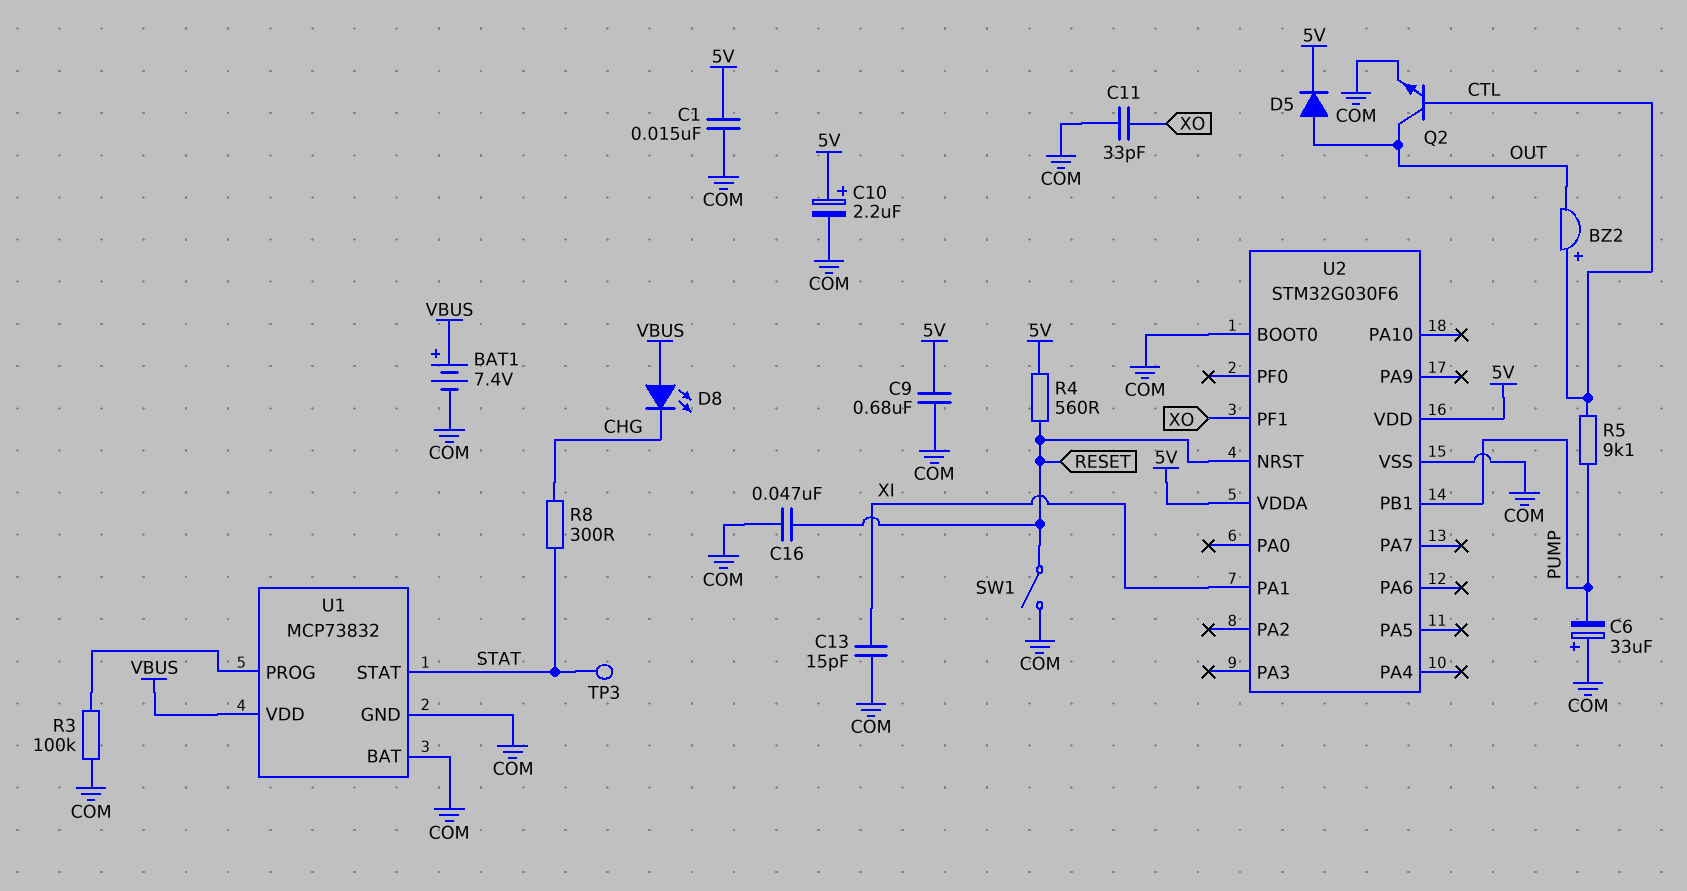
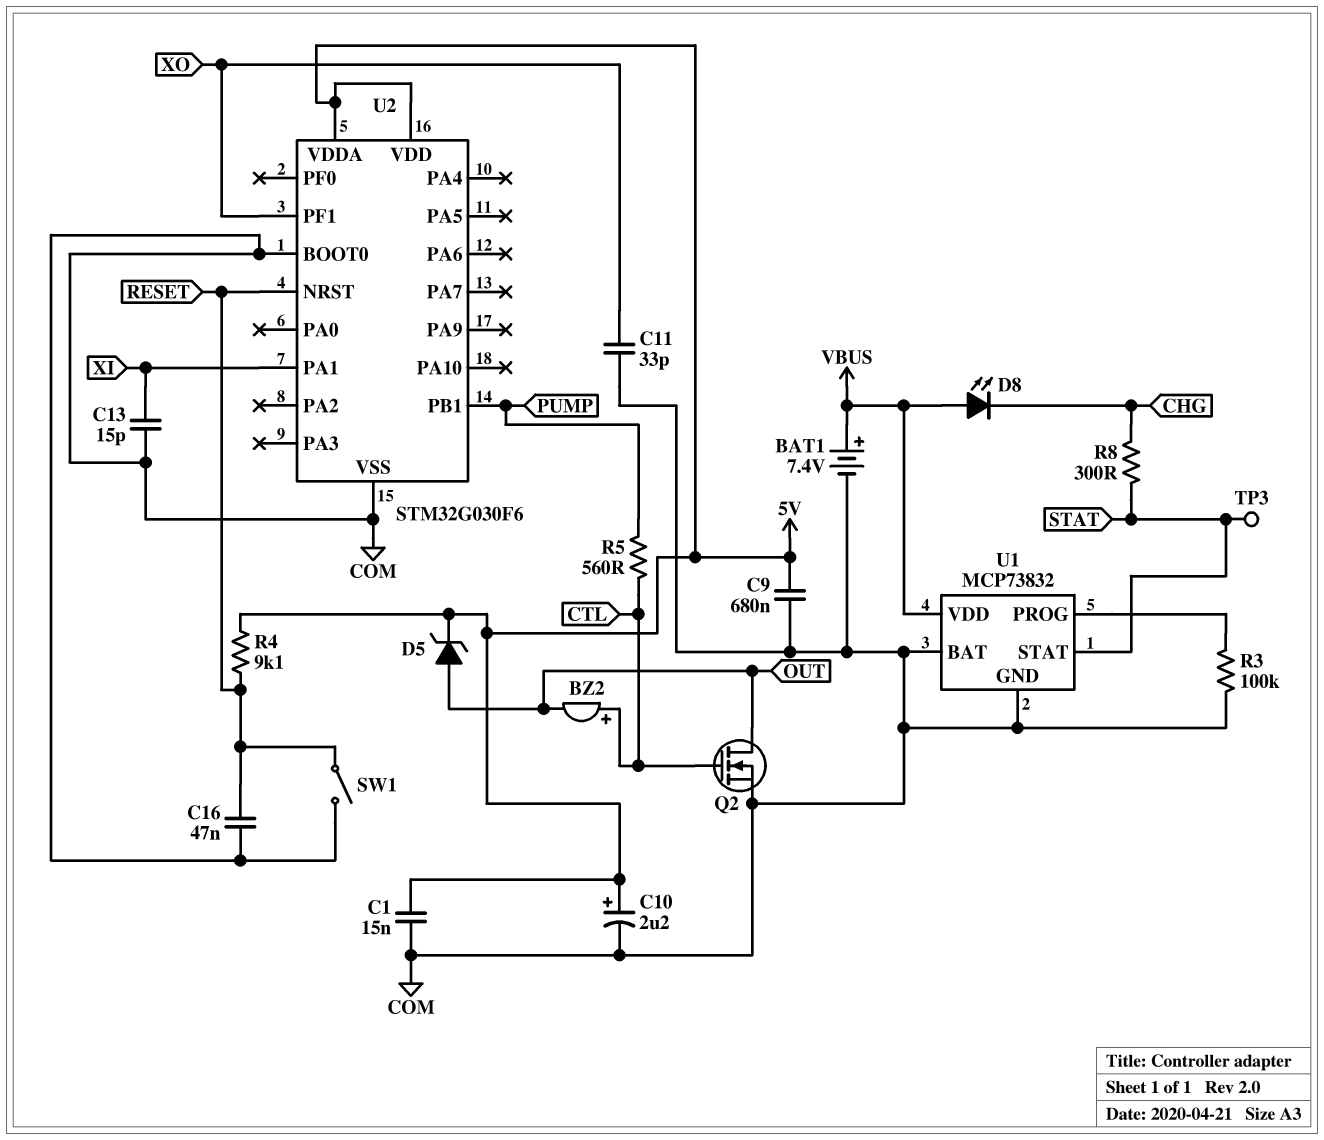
C6: 33uF (plus COM, minus PUMP) -> none
D5: diode (A OUT, K 5V) -> zener (A OUT, K 5V)
Q2: NPN (B CTL, C OUT, E COM) -> NMOS (G CTL, D OUT, S COM)
R4: 560 (5V, RESET) -> 9.1k (5V, RESET)
R5: 9.1k (CTL, PUMP) -> 560 (CTL, PUMP)

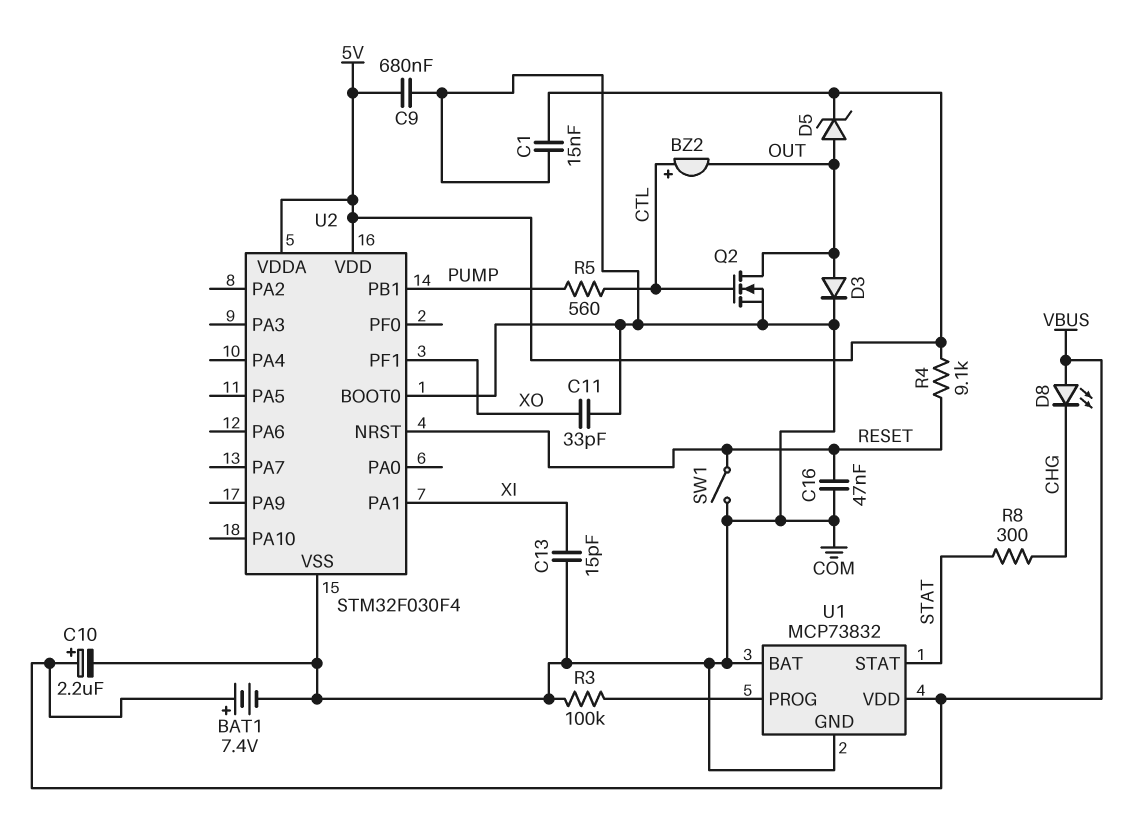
C10: 2.2uF (plus 5V, minus COM) -> 2.2uF (plus VBUS, minus COM)
D3: none -> diode (A OUT, K COM)
TP3: test point (STAT) -> none
U2: STM32G030F6 -> STM32F030F4

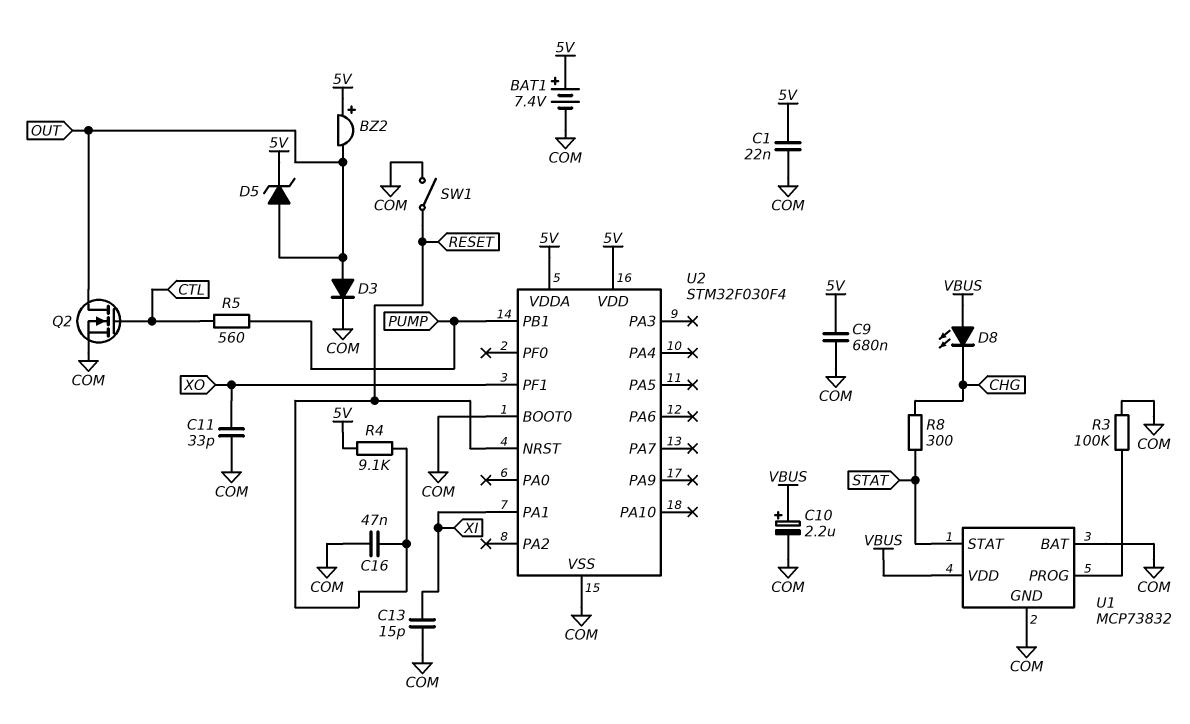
BAT1: 7.4V (plus VBUS, minus COM) -> 7.4V (plus 5V, minus COM)
BZ2: buzzer (plus CTL, minus OUT) -> buzzer (plus 5V, minus OUT)
C1: 15nF (5V, COM) -> 22nF (5V, COM)

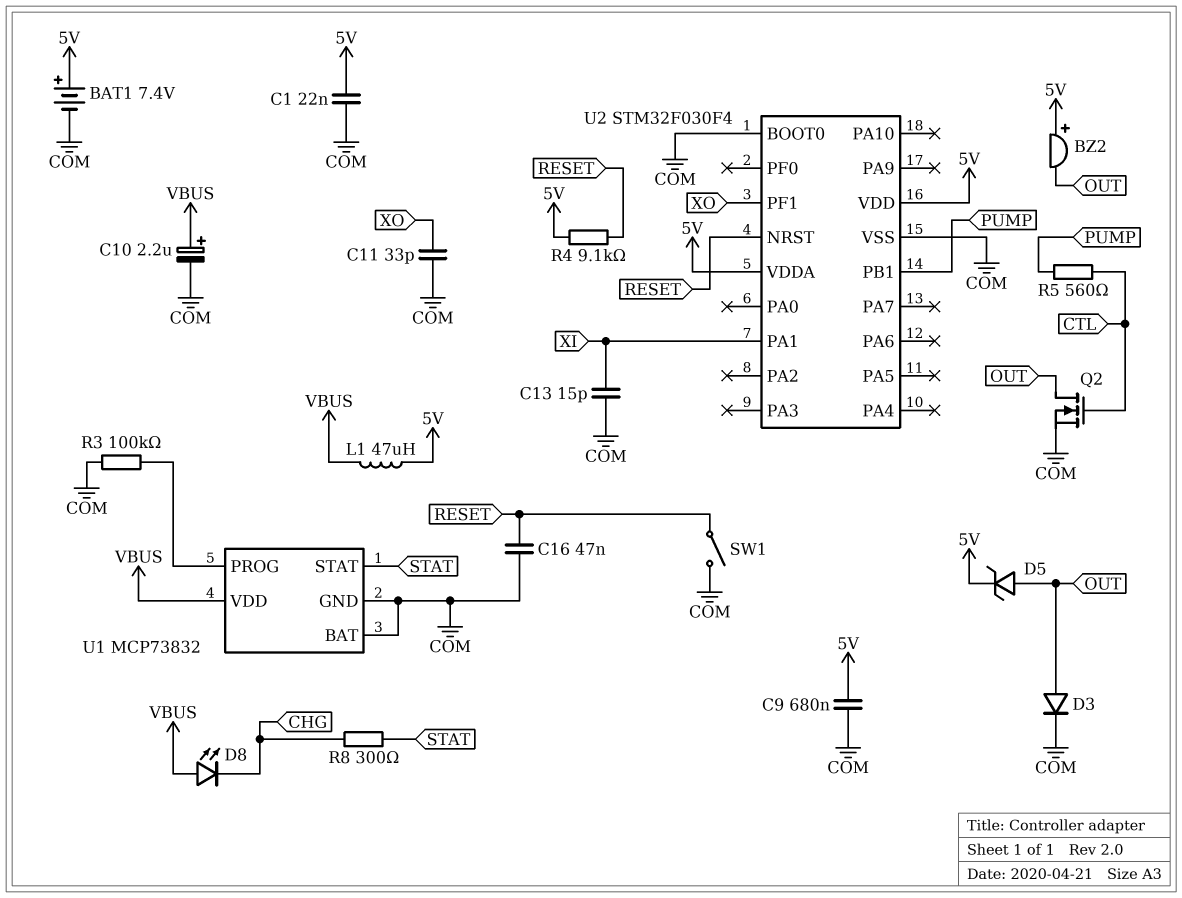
L1: none -> 47uH (5V, VBUS)

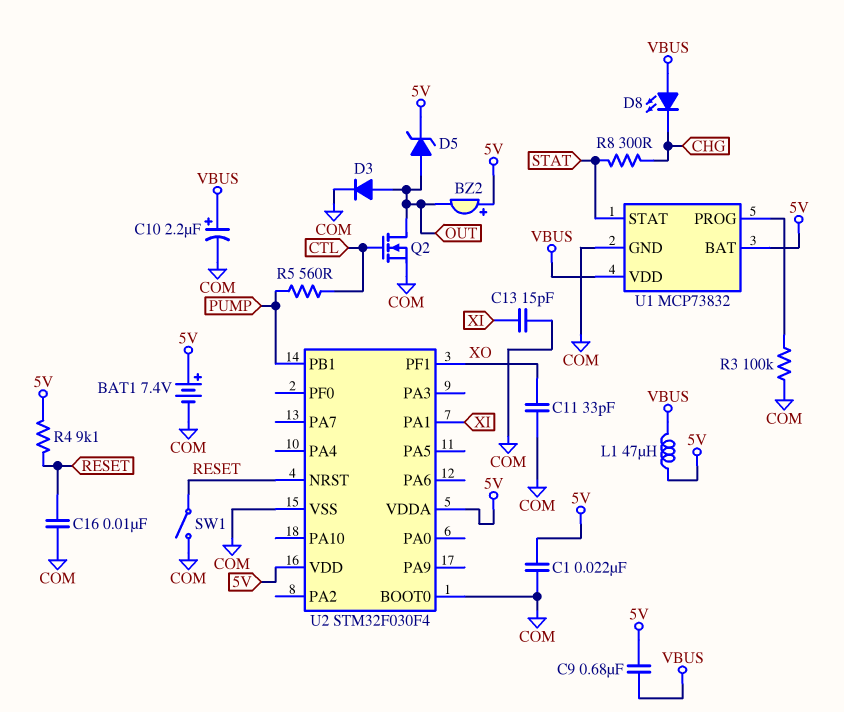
C9: 680nF (5V, COM) -> 680nF (5V, VBUS)
C16: 47nF (COM, RESET) -> 10nF (COM, RESET)
U1 pin BAT: COM -> 5V

